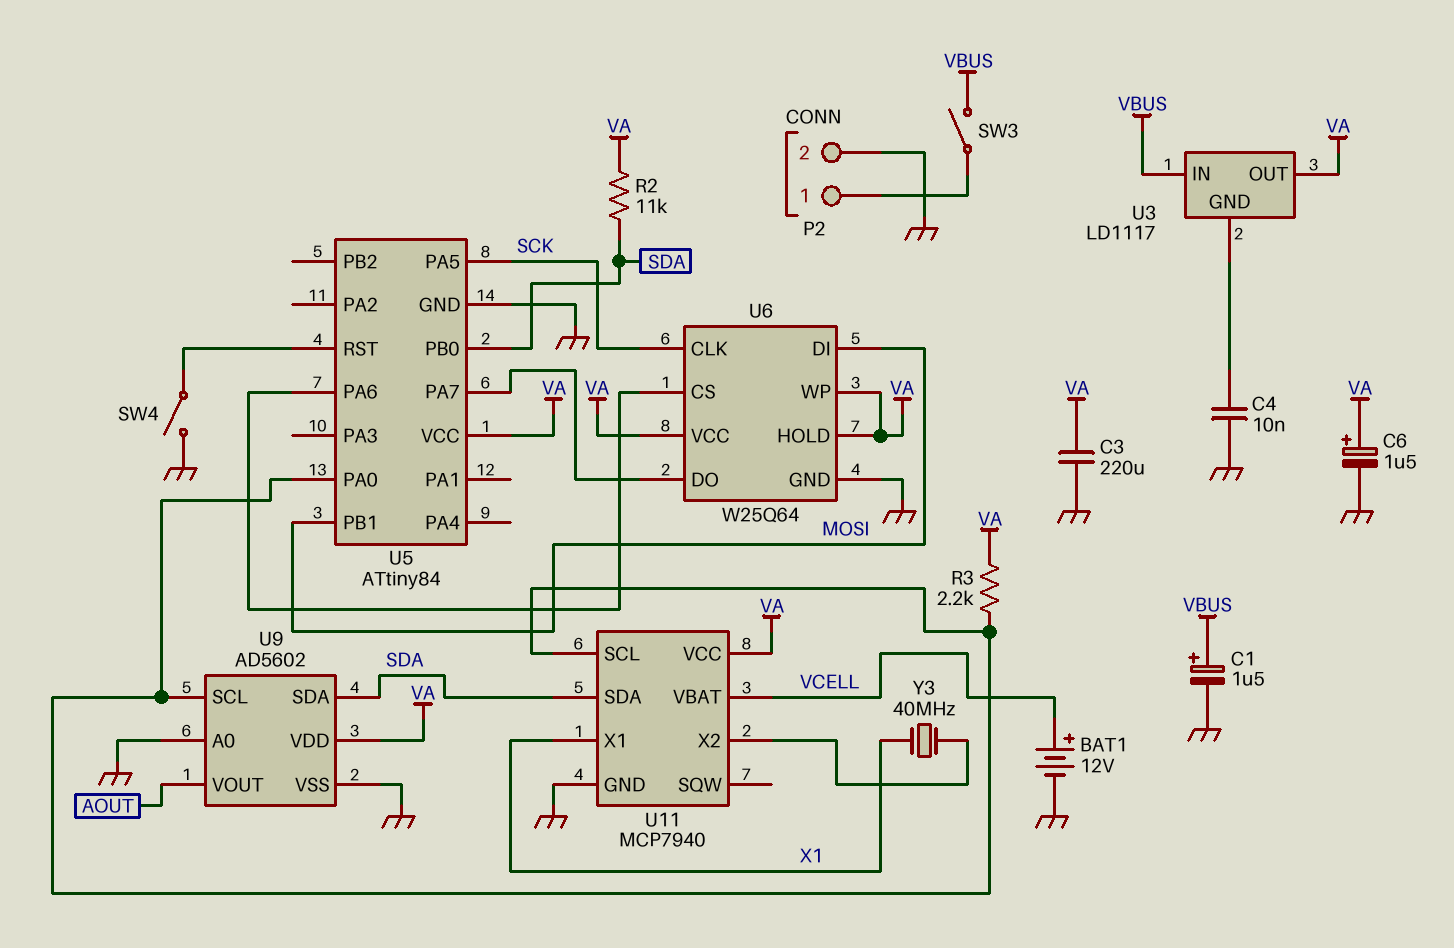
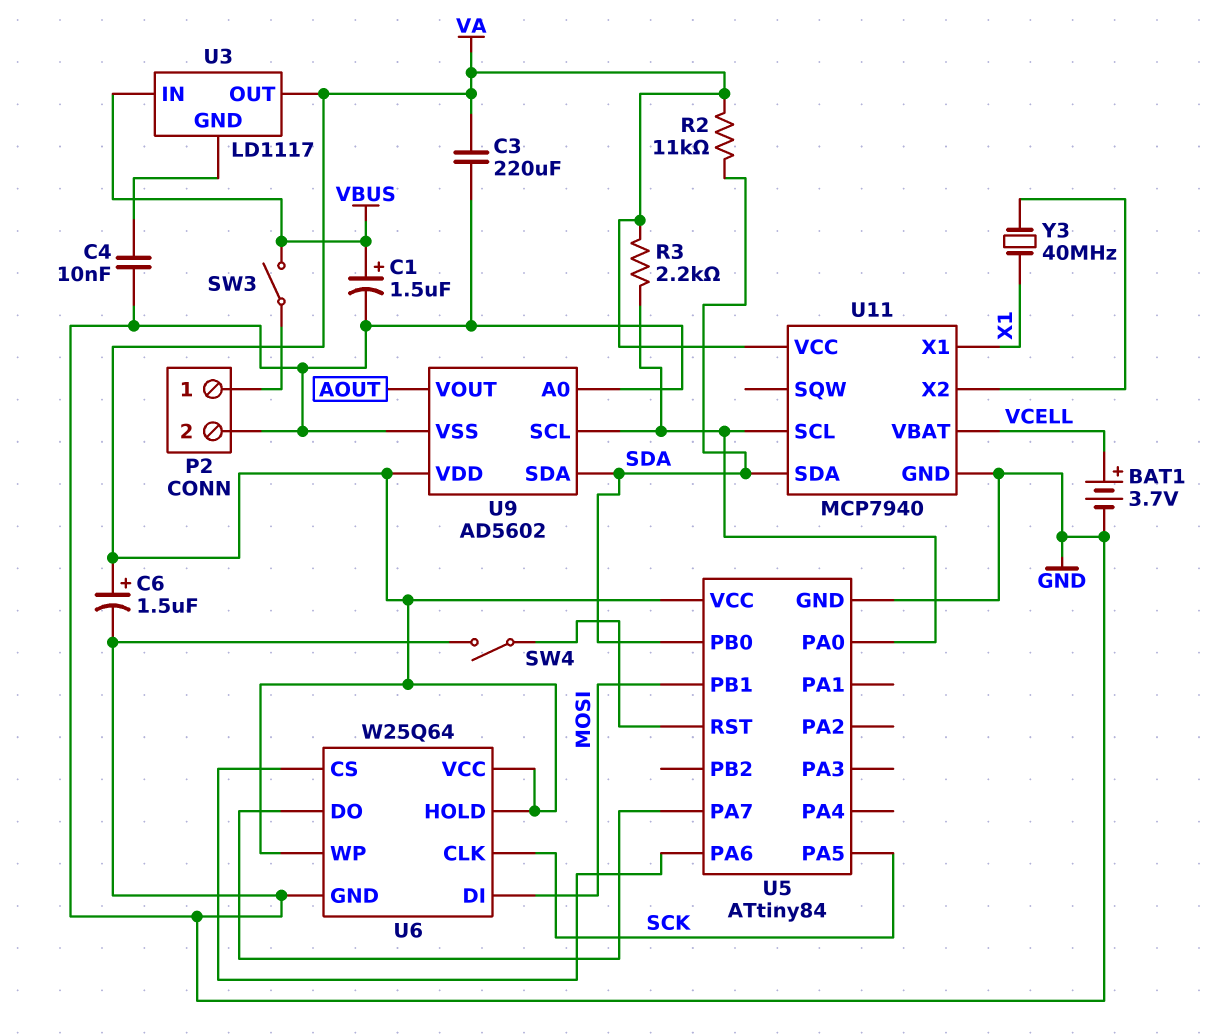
BAT1: 12V (plus VCELL, minus GND) -> 3.7V (plus VCELL, minus GND)

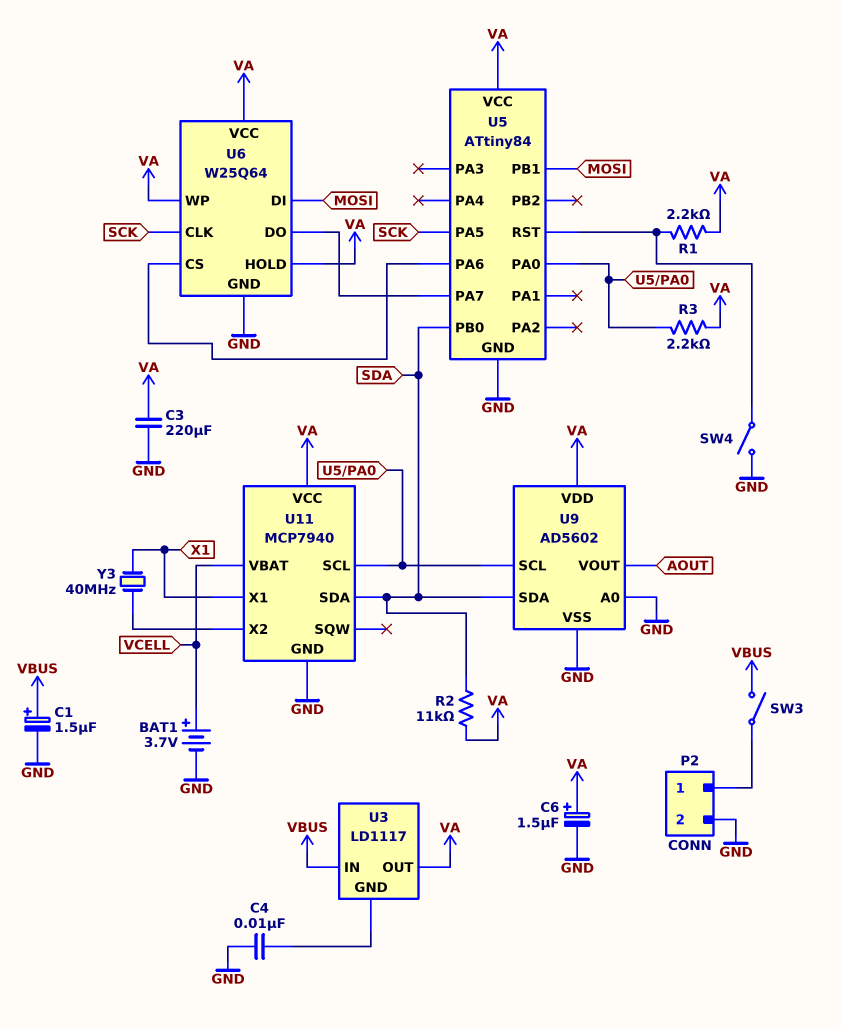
R1: none -> 2.2k (U5/RST, VA)

